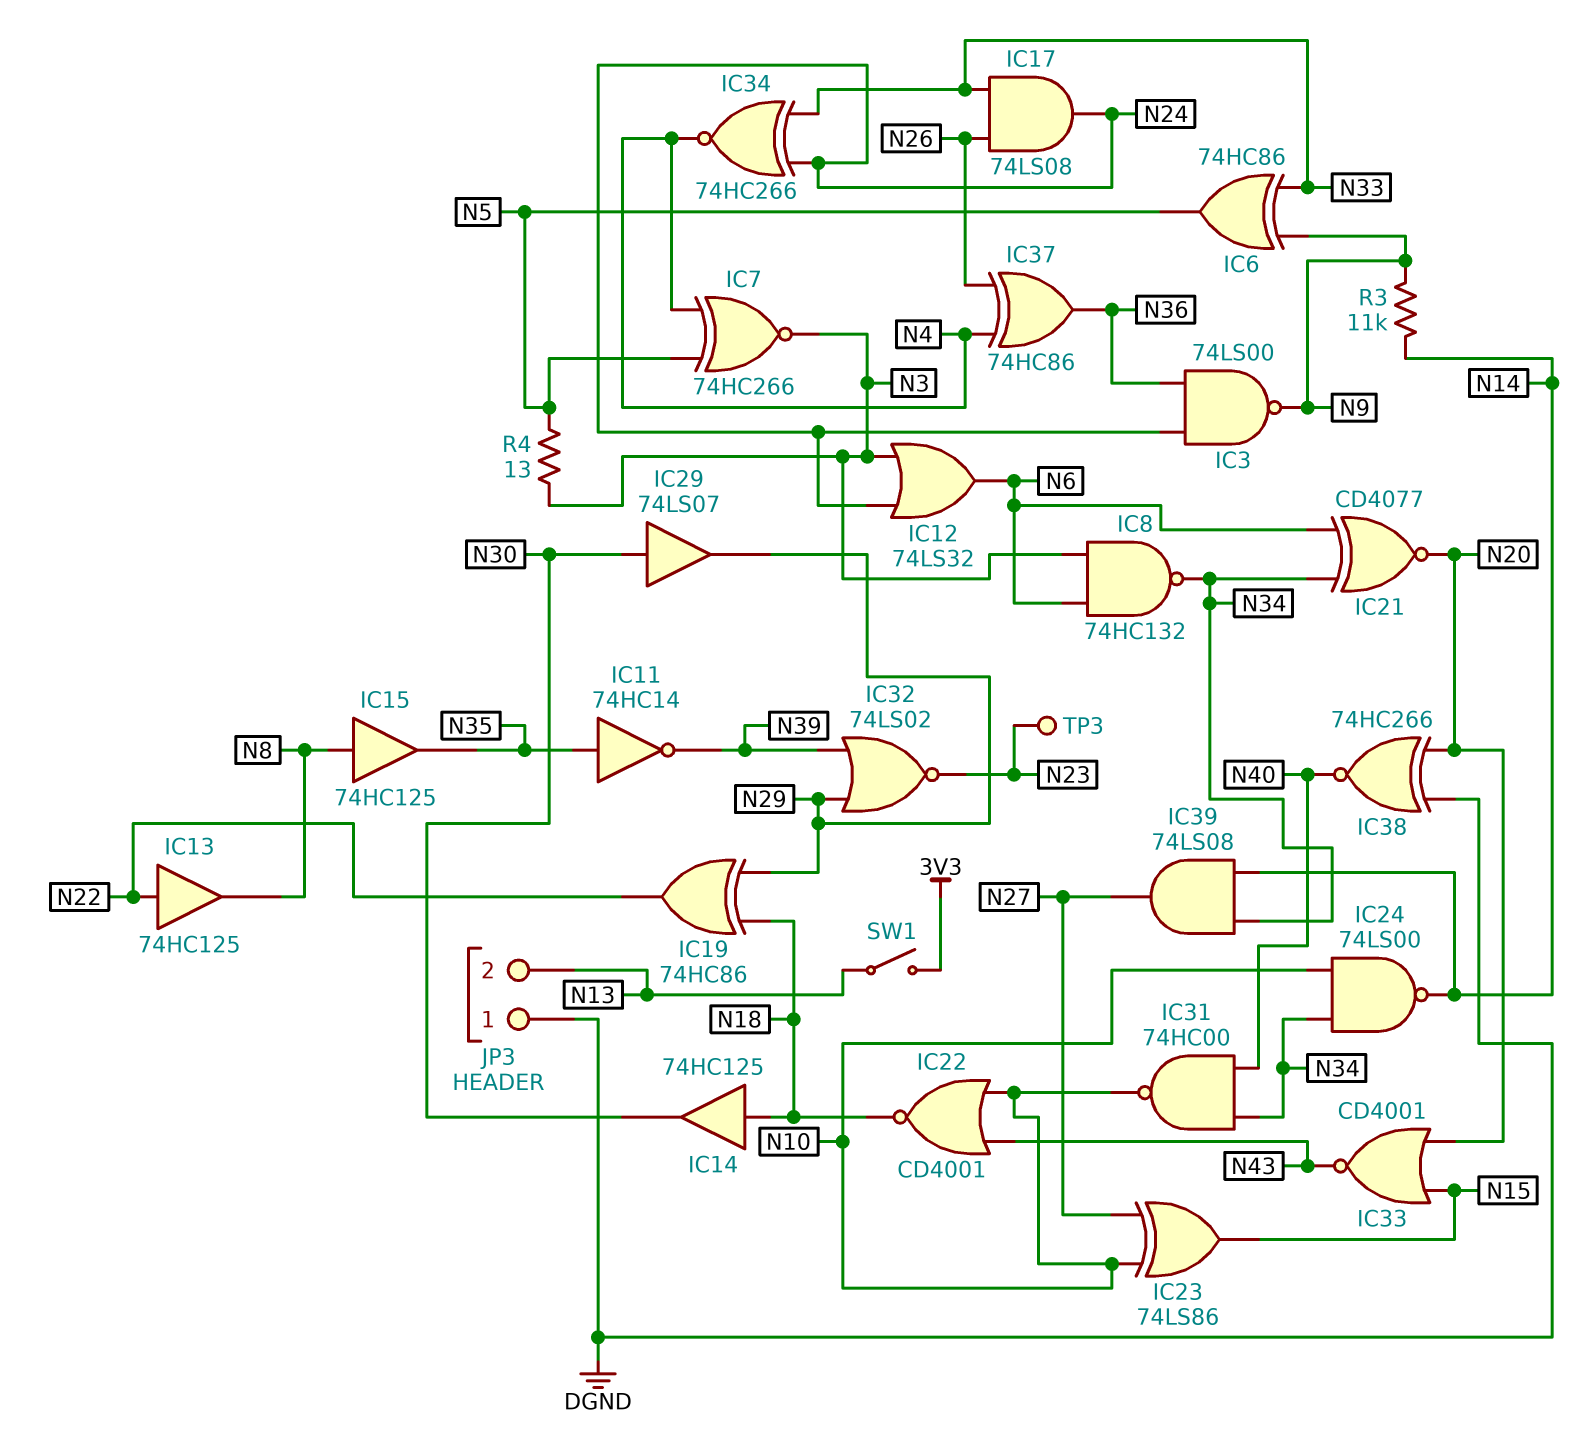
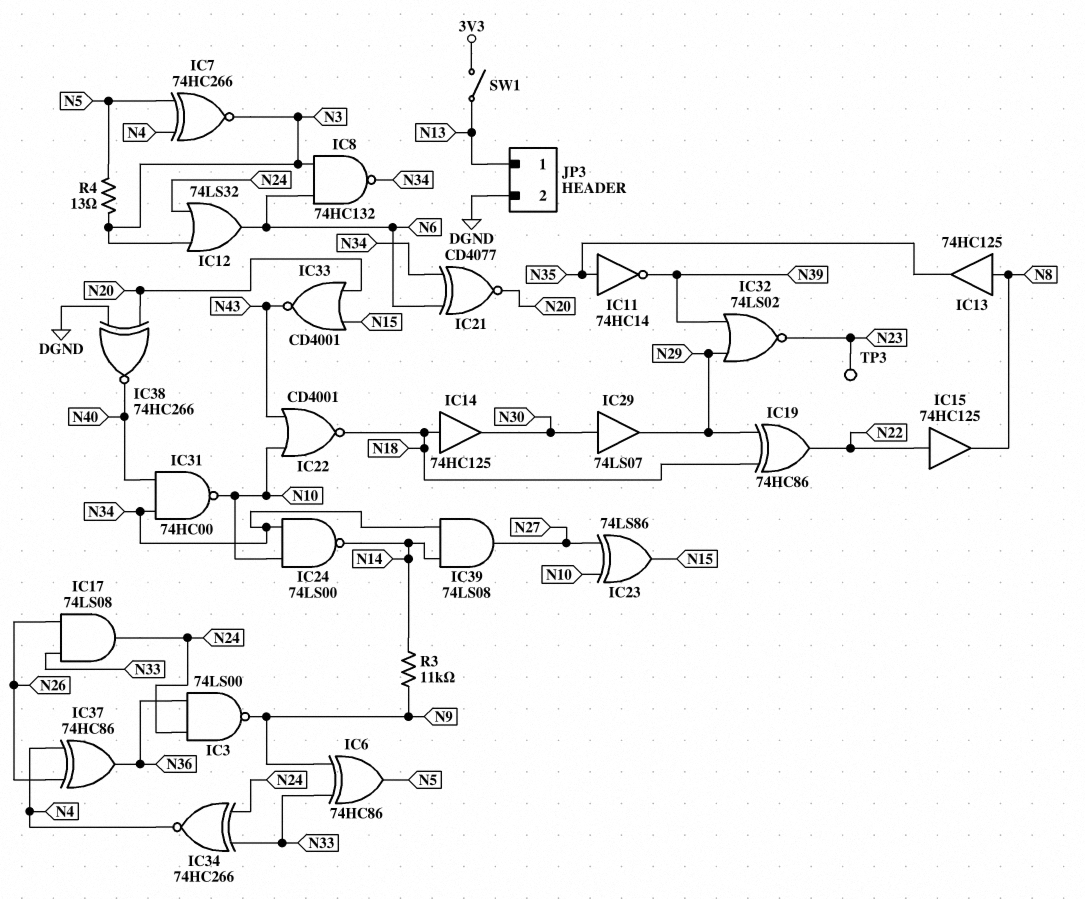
IC13: buffer 74HC125 (in N22, out N8) -> buffer 74HC125 (in N8, out N35)
IC15: buffer 74HC125 (in N8, out N35) -> buffer 74HC125 (in N22, out N8)
JP3 pin 1: DGND -> N13
JP3 pin 2: N13 -> DGND

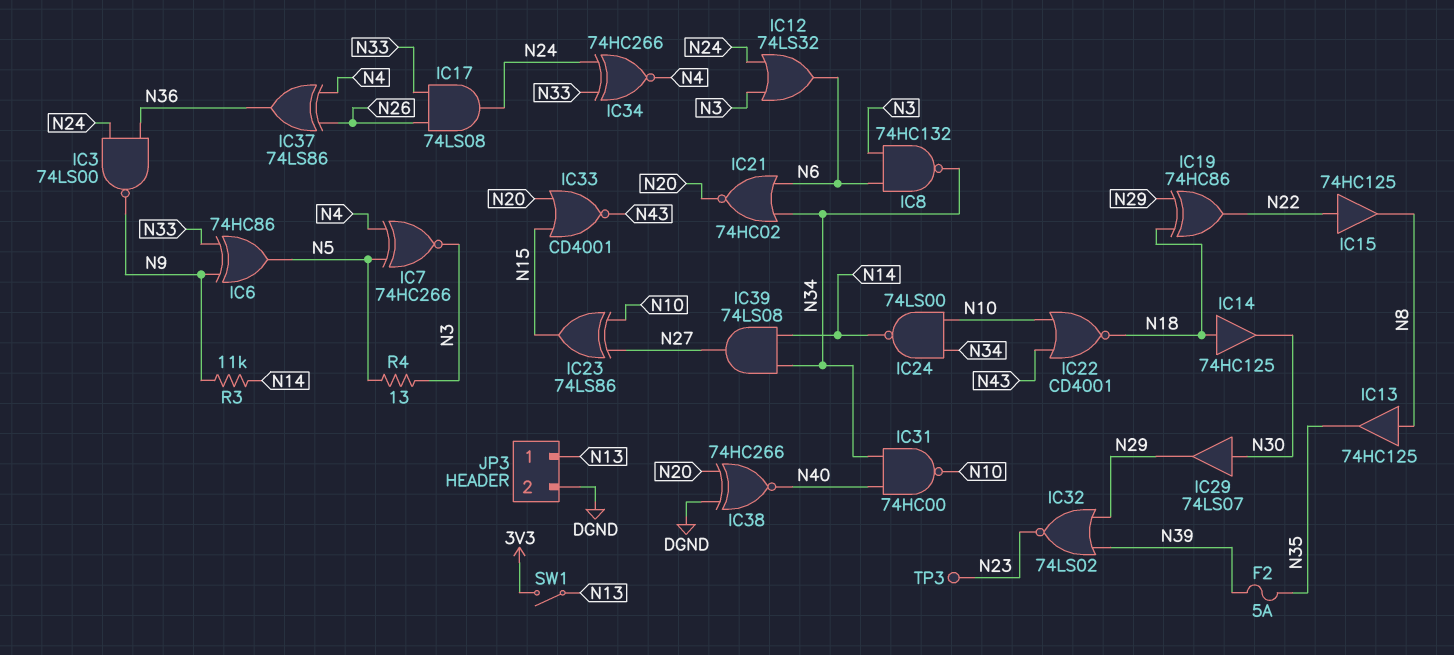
F2: none -> 5A (N35, N39)
IC11: NOT 74HC14 (in N35, out N39) -> none
IC21: XNOR CD4077 (in N6, in N34, out N20) -> NOR 74HC02 (in N6, in N34, out N20)
IC37: XOR 74HC86 (in N4, in N26, out N36) -> XOR 74LS86 (in N4, in N26, out N36)

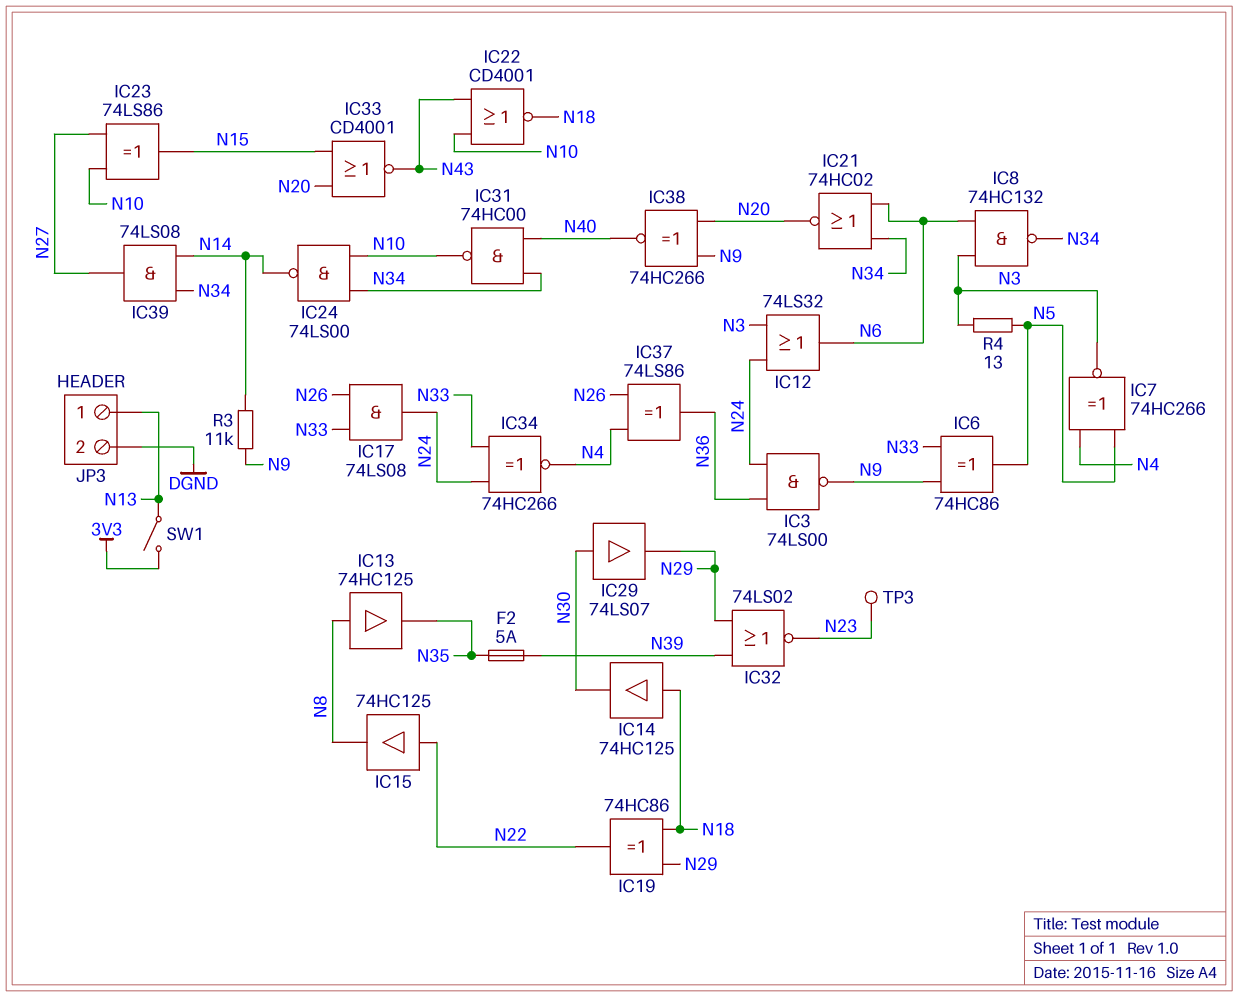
IC38: XNOR 74HC266 (in DGND, in N20, out N40) -> XNOR 74HC266 (in N9, in N20, out N40)

